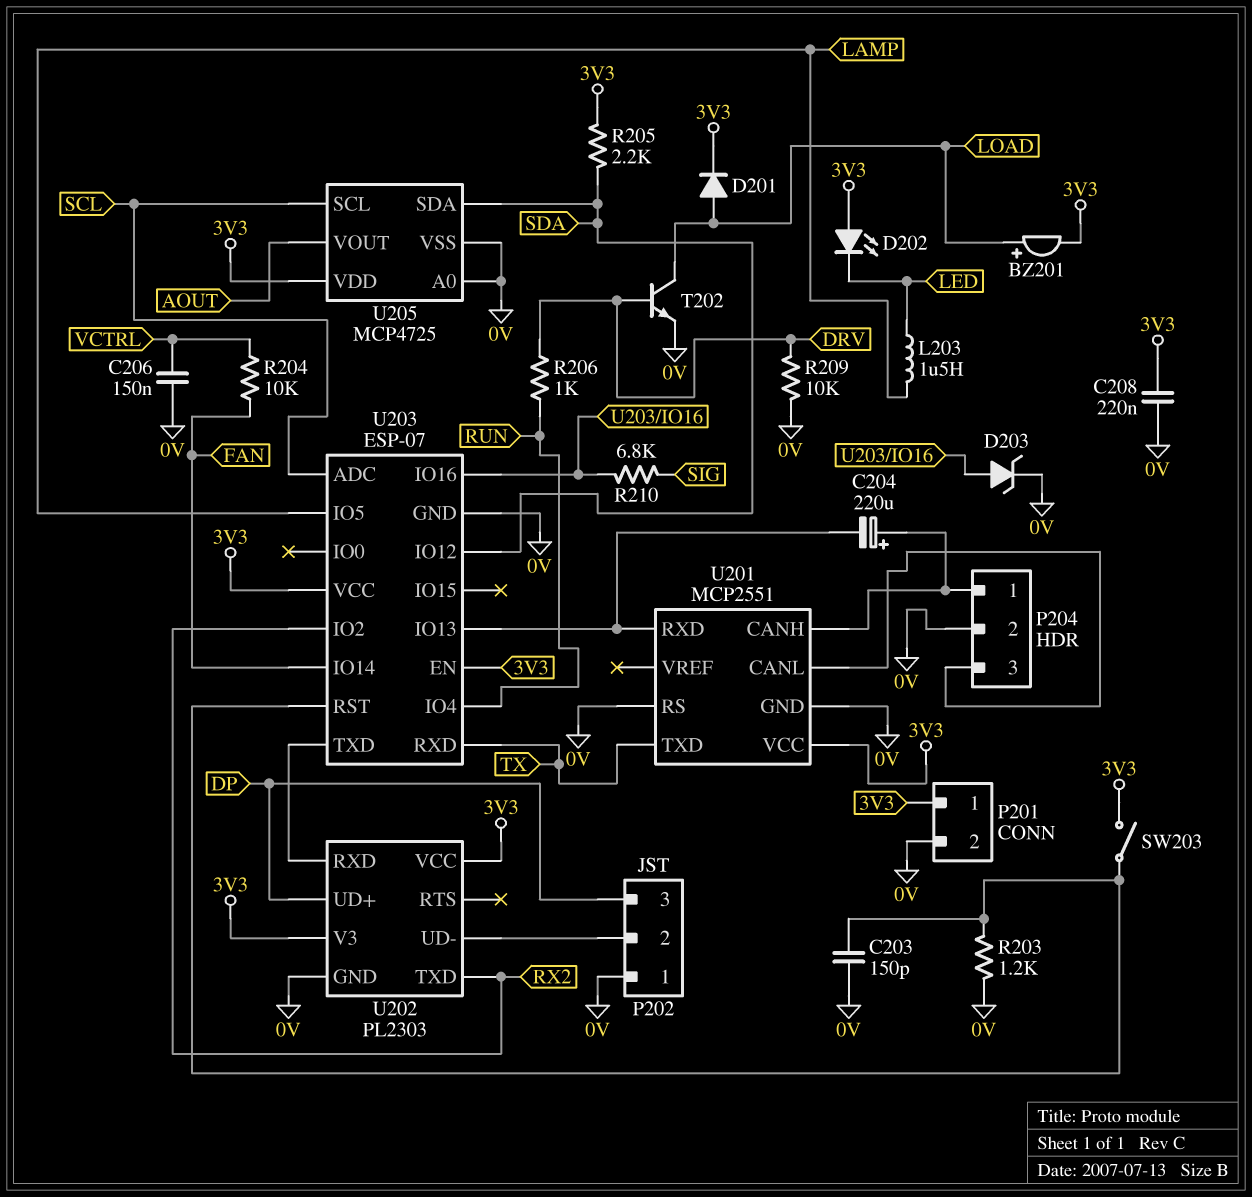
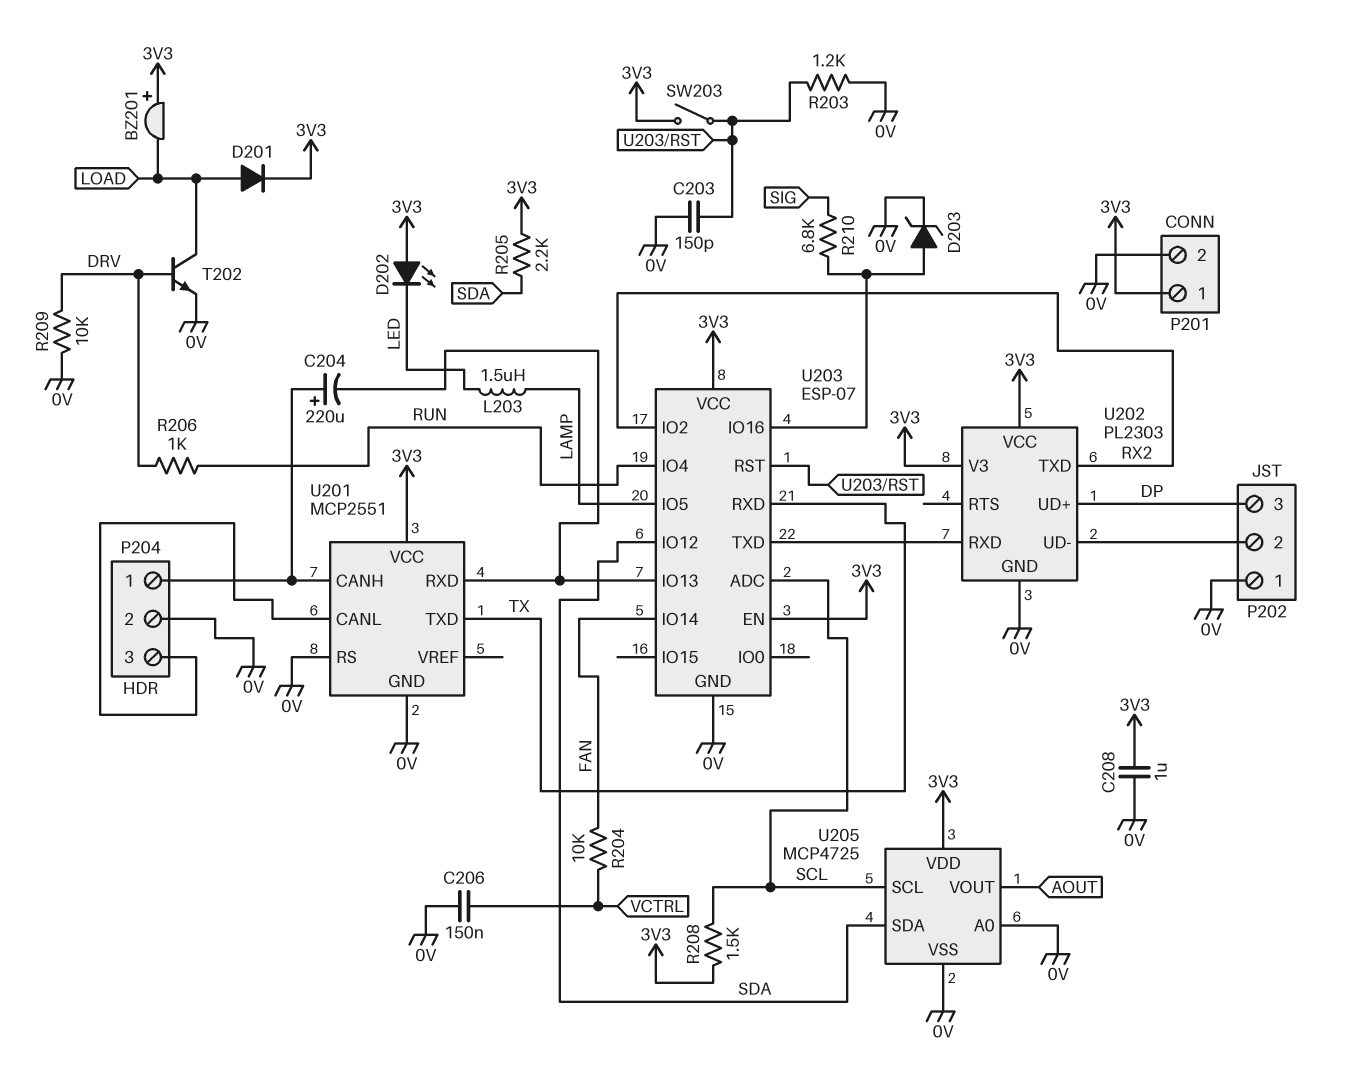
BZ201: buzzer (plus LOAD, minus 3V3) -> buzzer (plus 3V3, minus LOAD)
C208: 220nF (0V, 3V3) -> 1uF (0V, 3V3)
R208: none -> 1.5k (3V3, SCL)

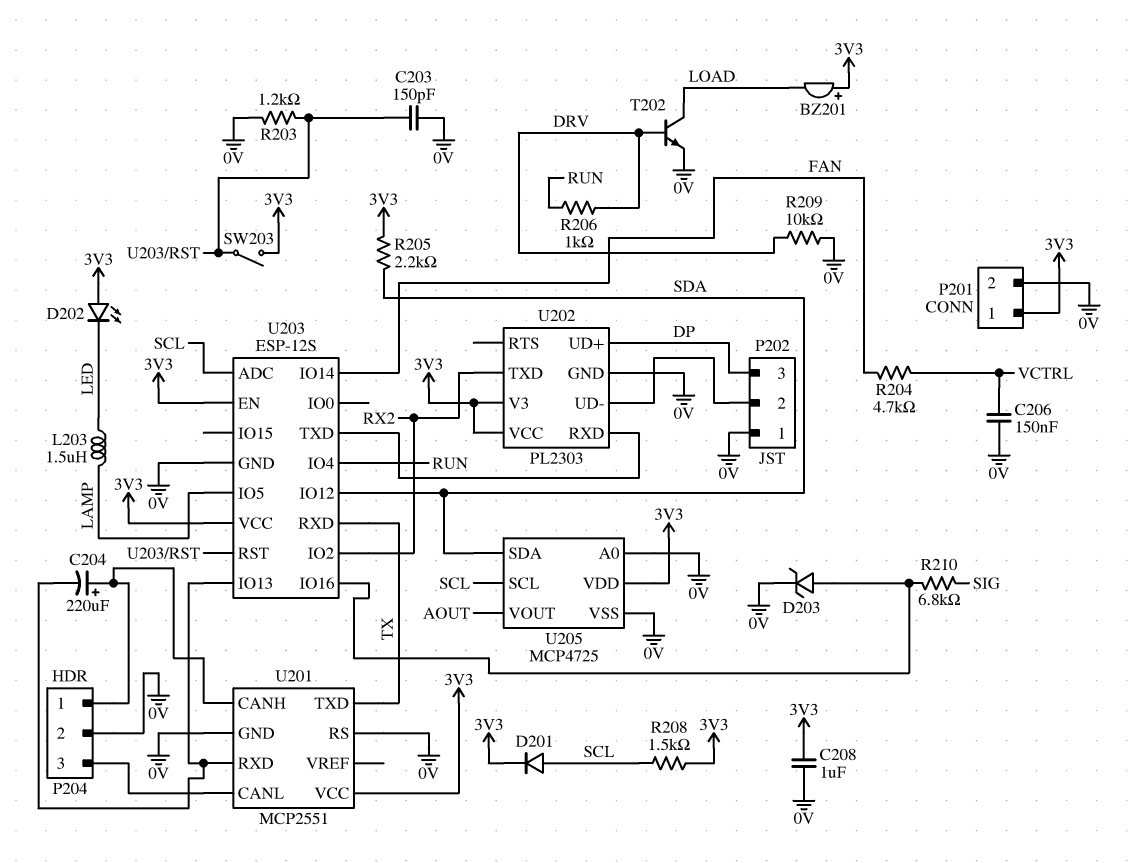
D201: diode (A LOAD, K 3V3) -> diode (A SCL, K 3V3)
R204: 10k (FAN, VCTRL) -> 4.7k (FAN, VCTRL)
U203: ESP-07 -> ESP-12S

